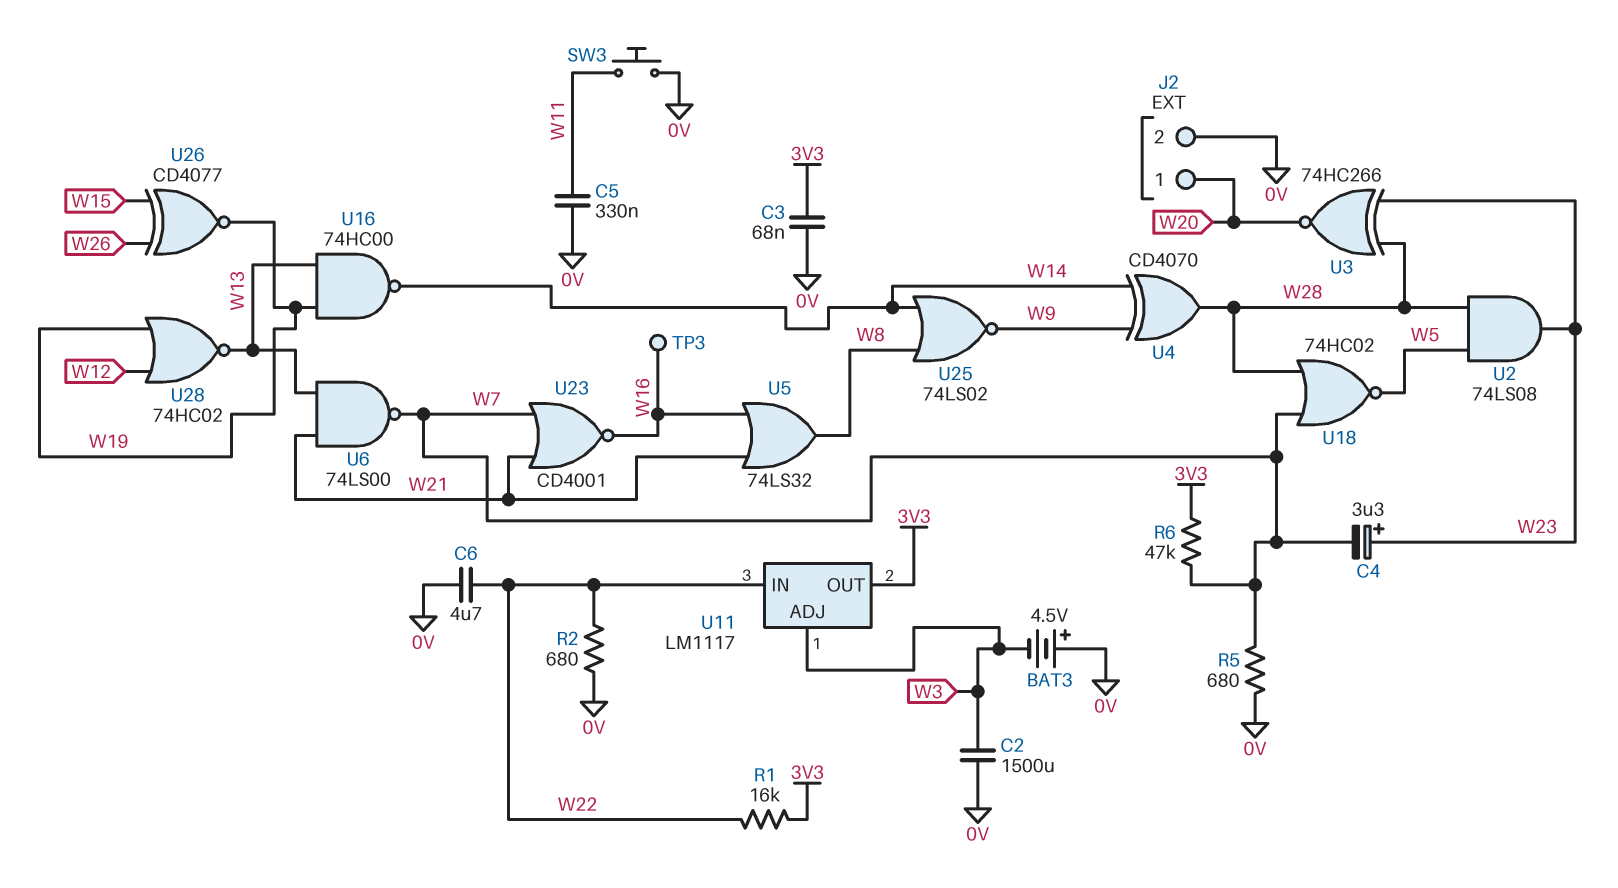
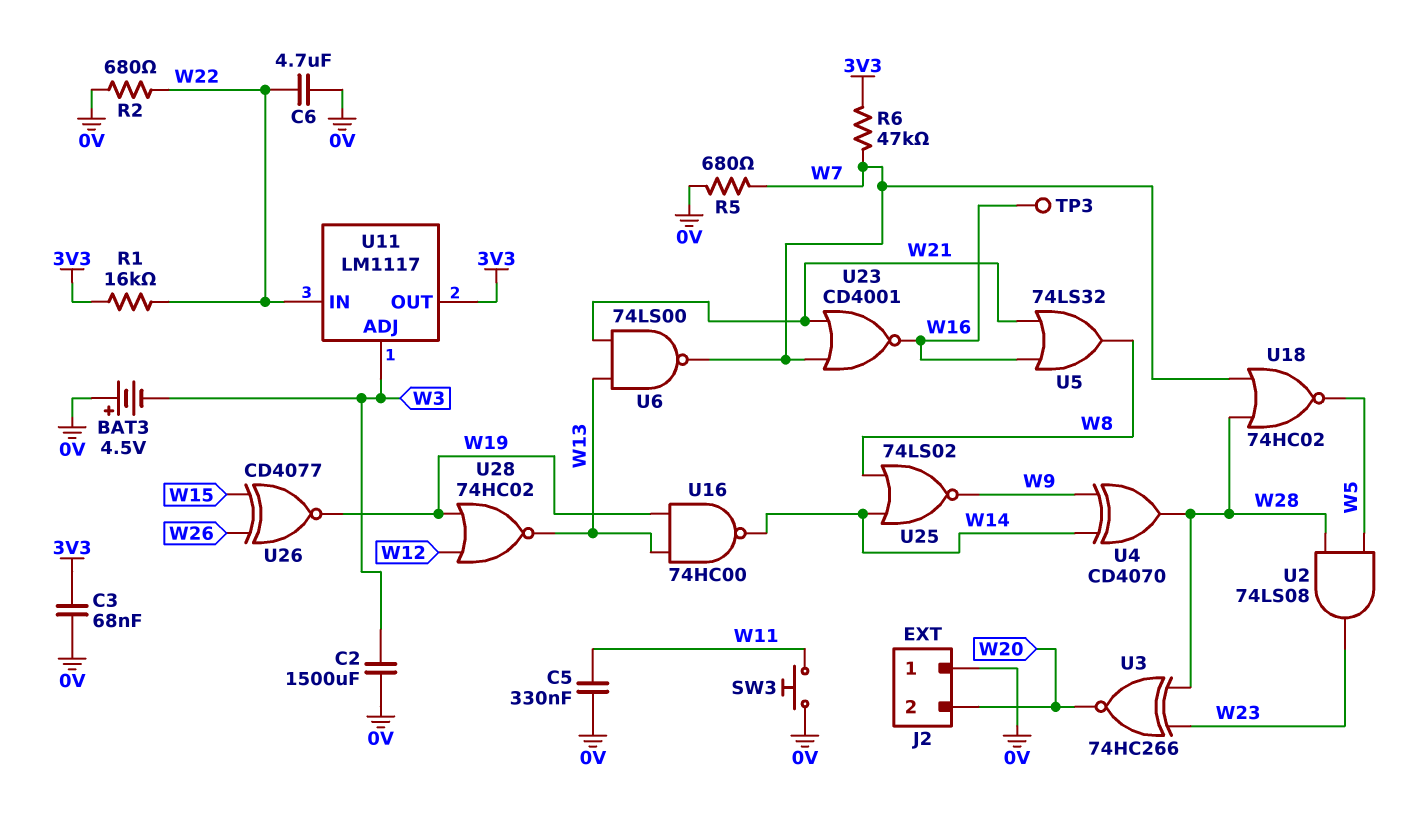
C4: 3.3uF (plus W23, minus W7) -> none
J2 pin 1: W20 -> 0V
J2 pin 2: 0V -> W20

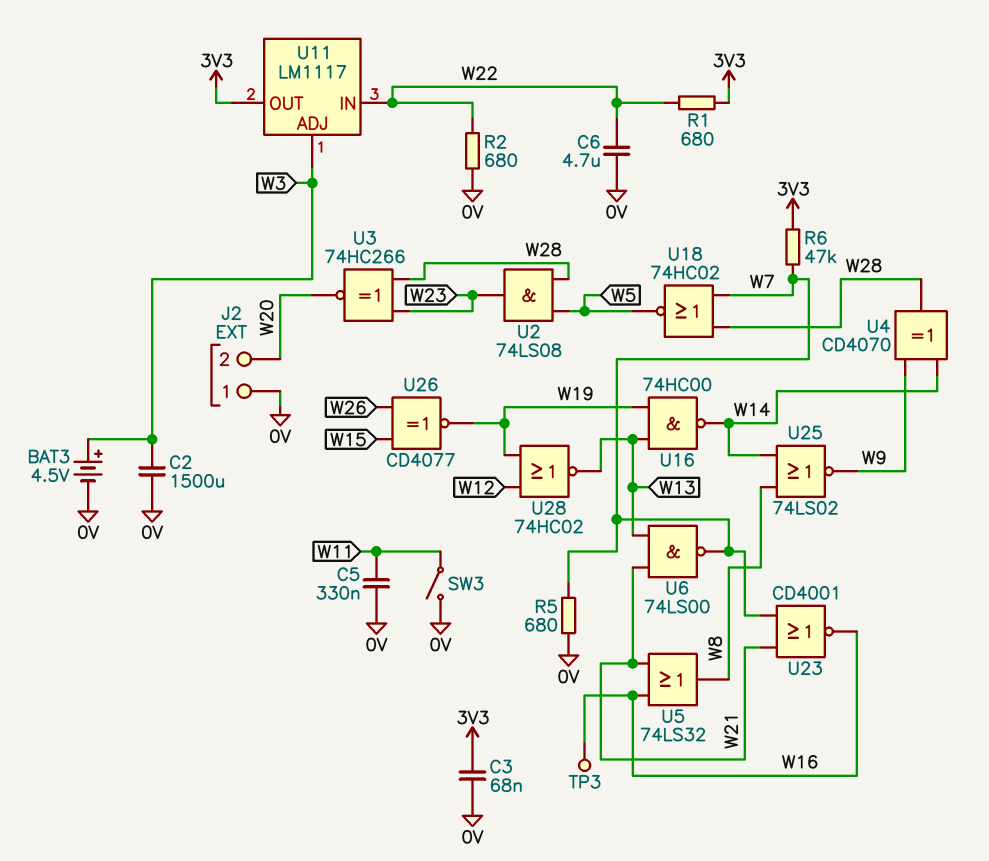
BAT3: 4.5V (plus 0V, minus W3) -> 4.5V (plus W3, minus 0V)
R1: 16k (3V3, W22) -> 680 (3V3, W22)
SW3: button (0V, W11) -> switch (0V, W11)

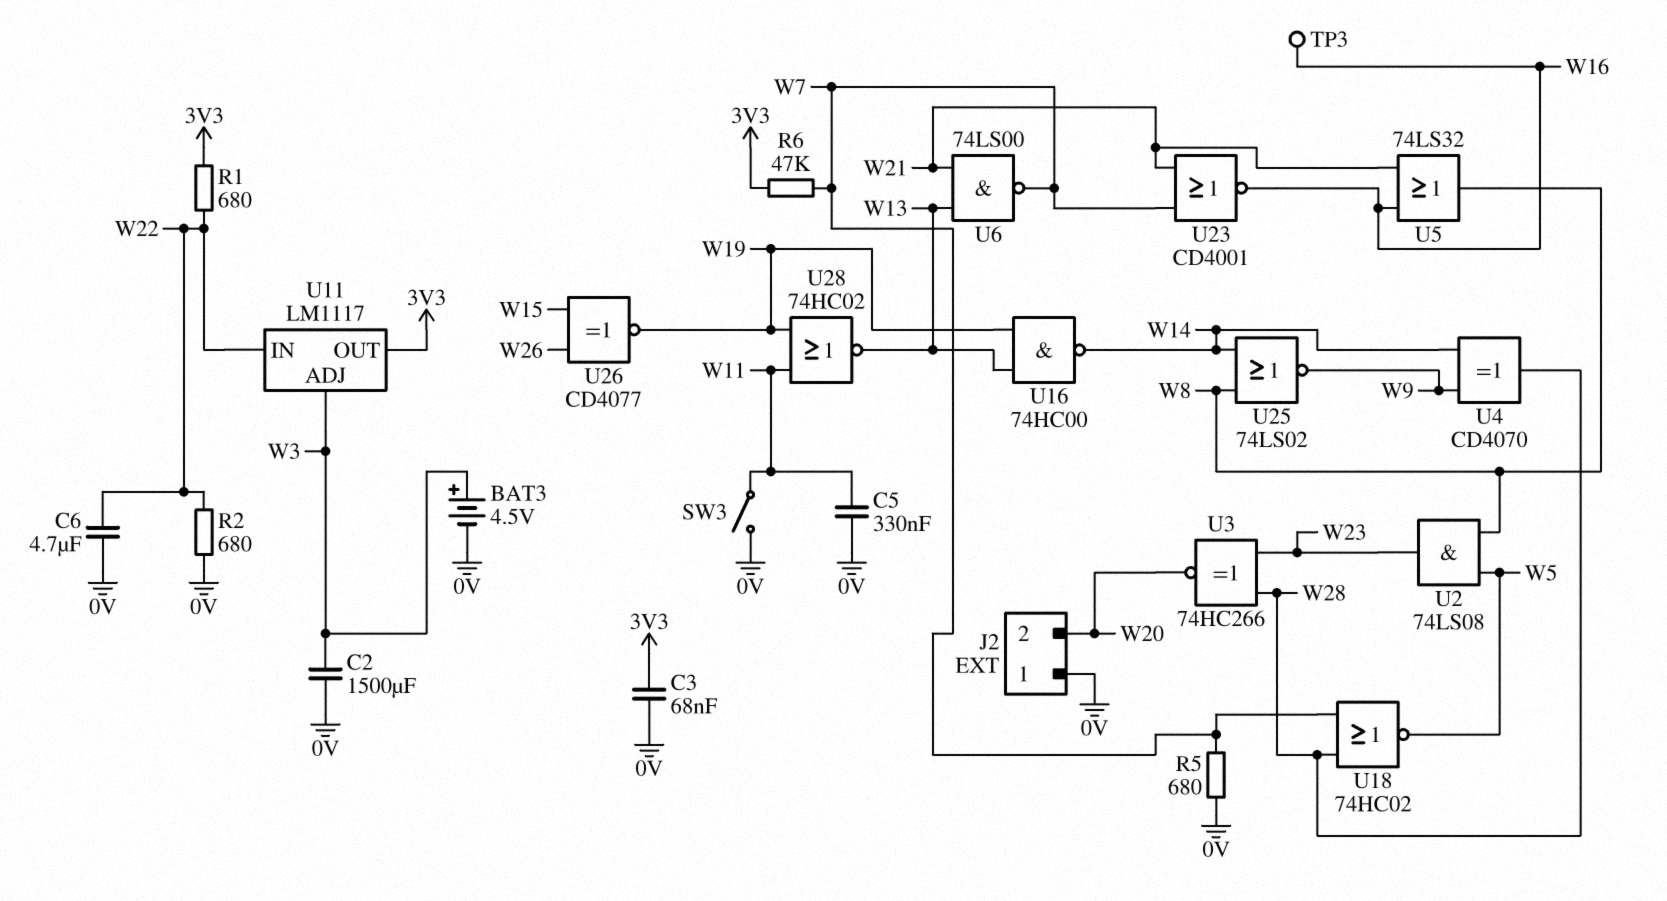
U2: AND 74LS08 (in W5, in W28, out W23) -> AND 74LS08 (in W5, in W8, out W23)
U28: NOR 74HC02 (in W12, in W19, out W13) -> NOR 74HC02 (in W11, in W19, out W13)

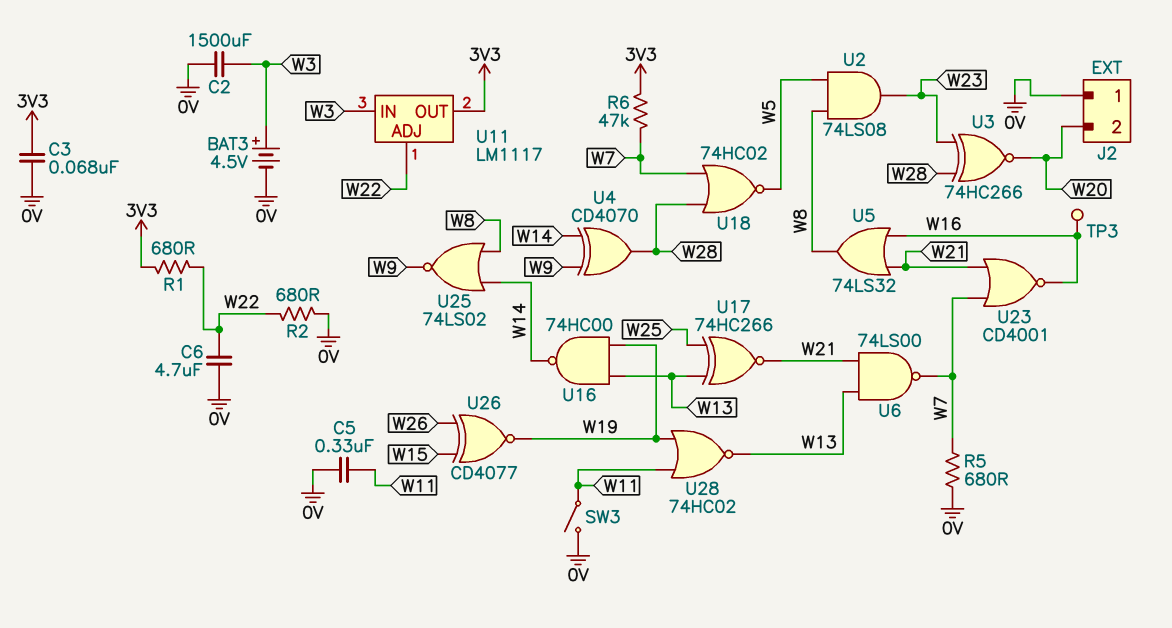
U11 pin ADJ: W3 -> W22
U11 pin IN: W22 -> W3
U17: none -> XNOR 74HC266 (in W13, in W25, out W21)

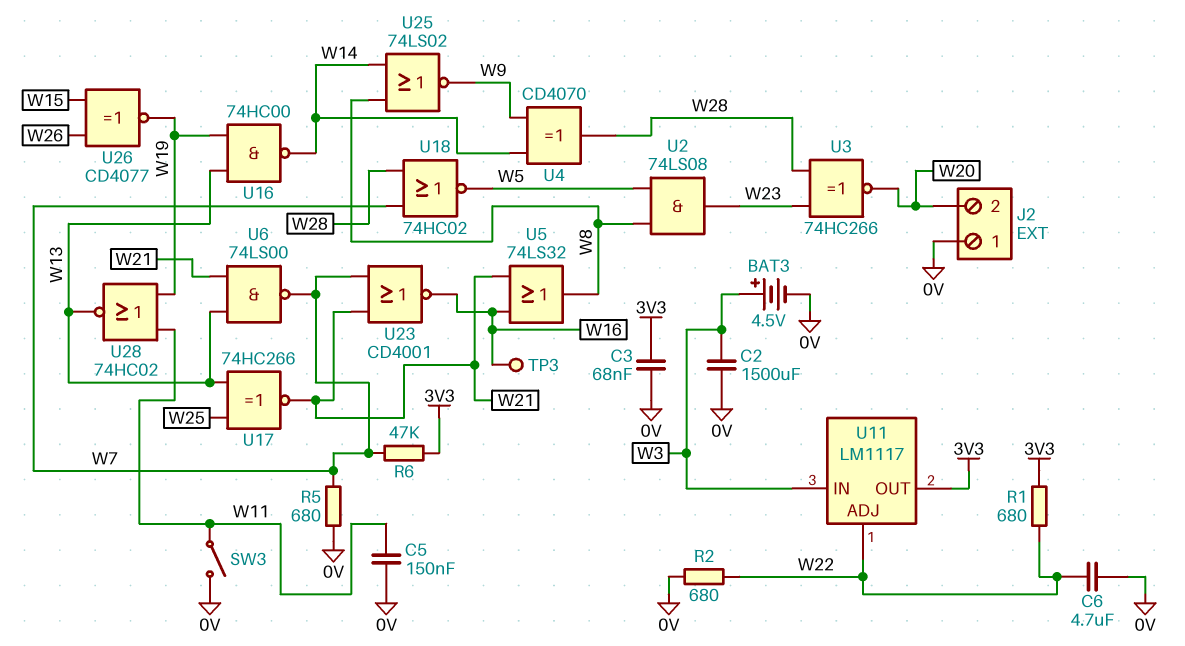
C5: 330nF (0V, W11) -> 150nF (0V, W11)

